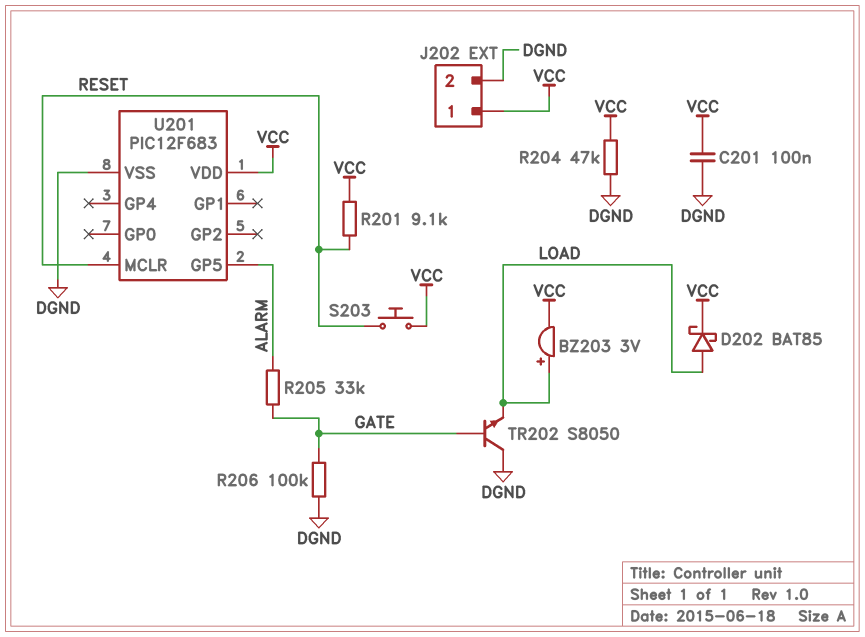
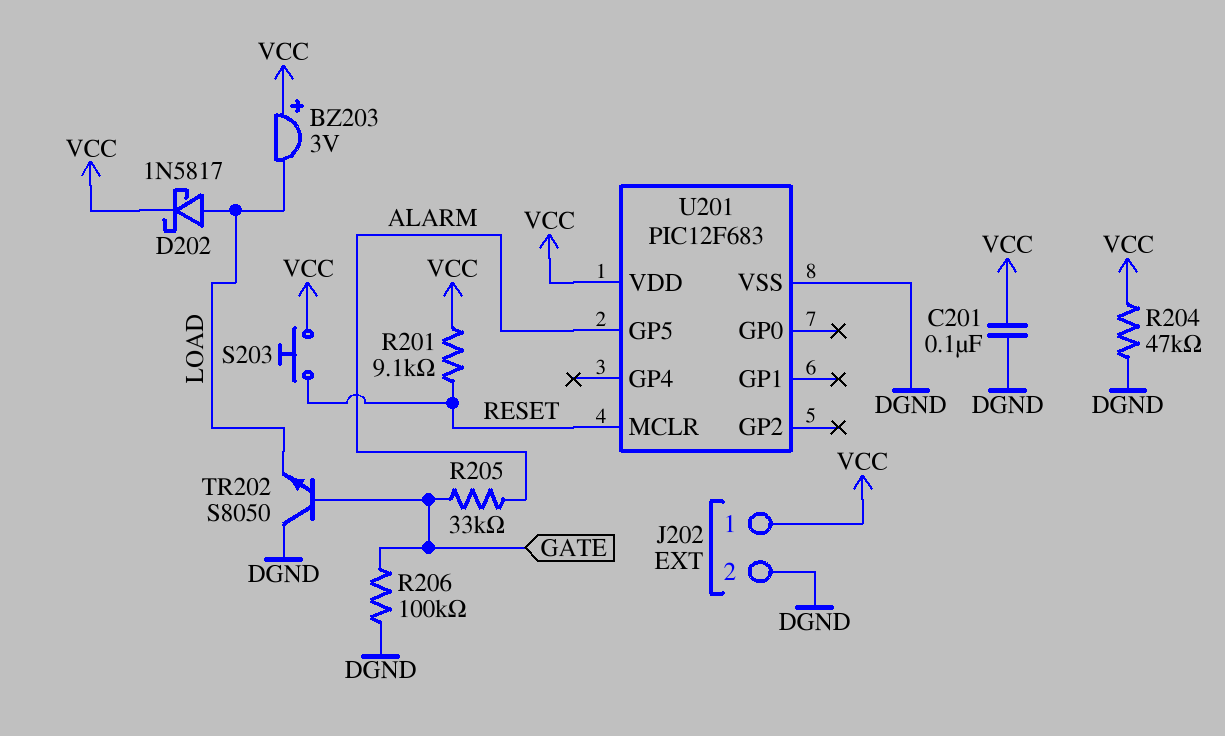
BZ203: buzzer 3V (plus LOAD, minus VCC) -> buzzer 3V (plus VCC, minus LOAD)
D202: schottky BAT85 (A LOAD, K VCC) -> schottky 1N5817 (A LOAD, K VCC)

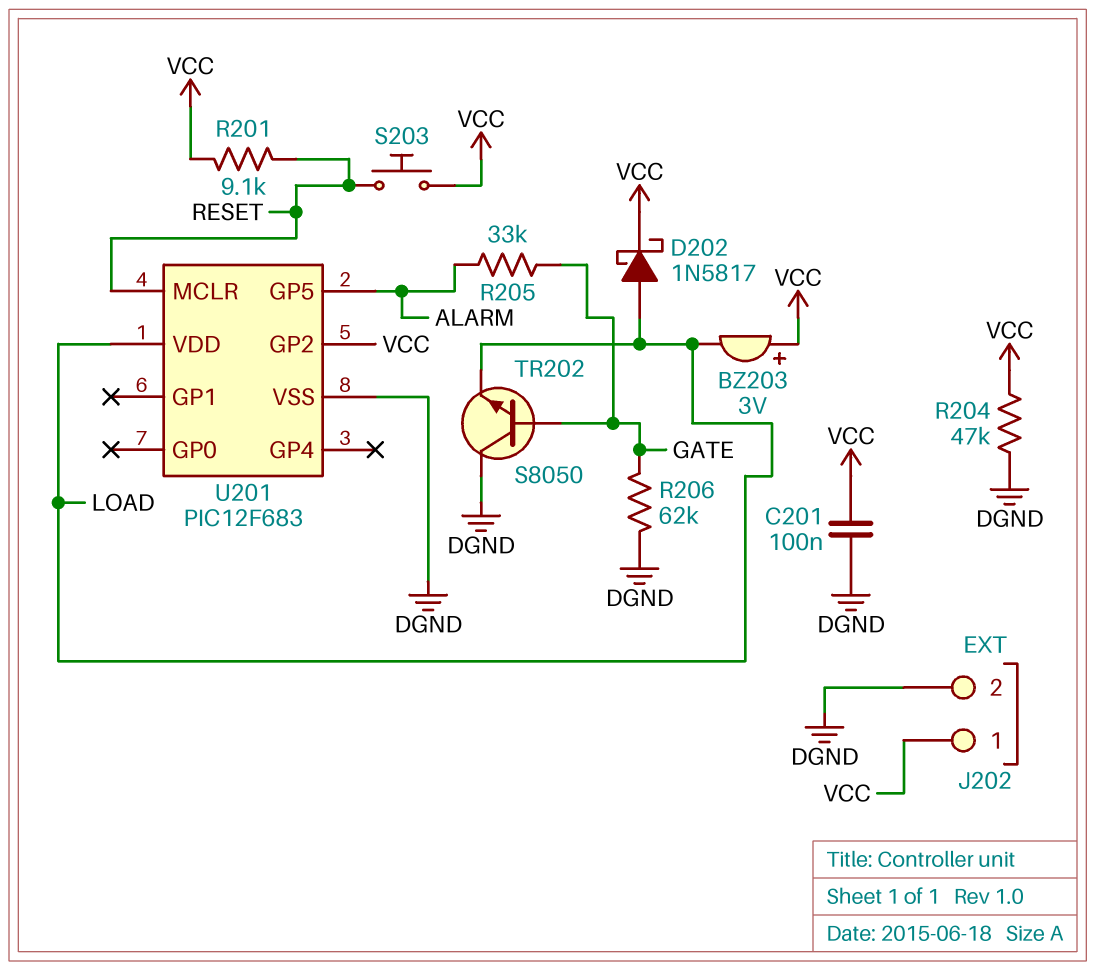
R206: 100k (DGND, GATE) -> 62k (DGND, GATE)
U201 pin GP2: none -> VCC
U201 pin VDD: VCC -> LOAD

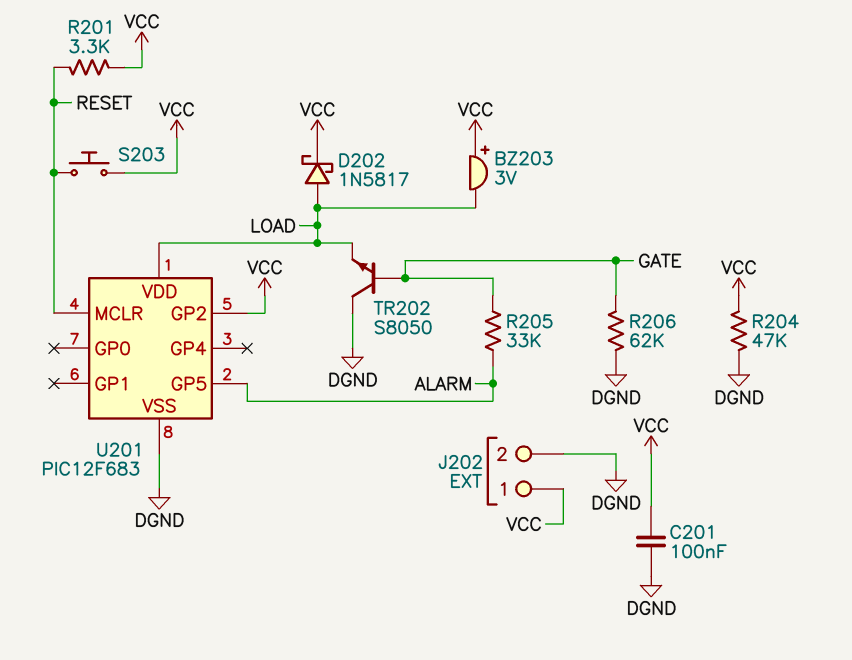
R201: 9.1k (RESET, VCC) -> 3.3k (RESET, VCC)

